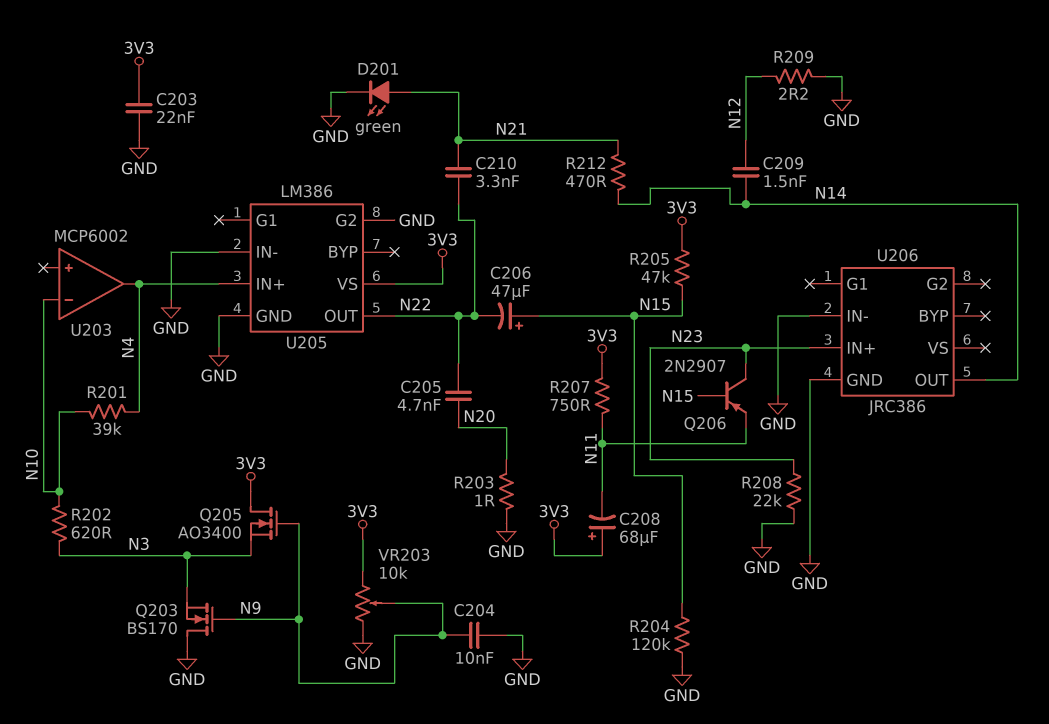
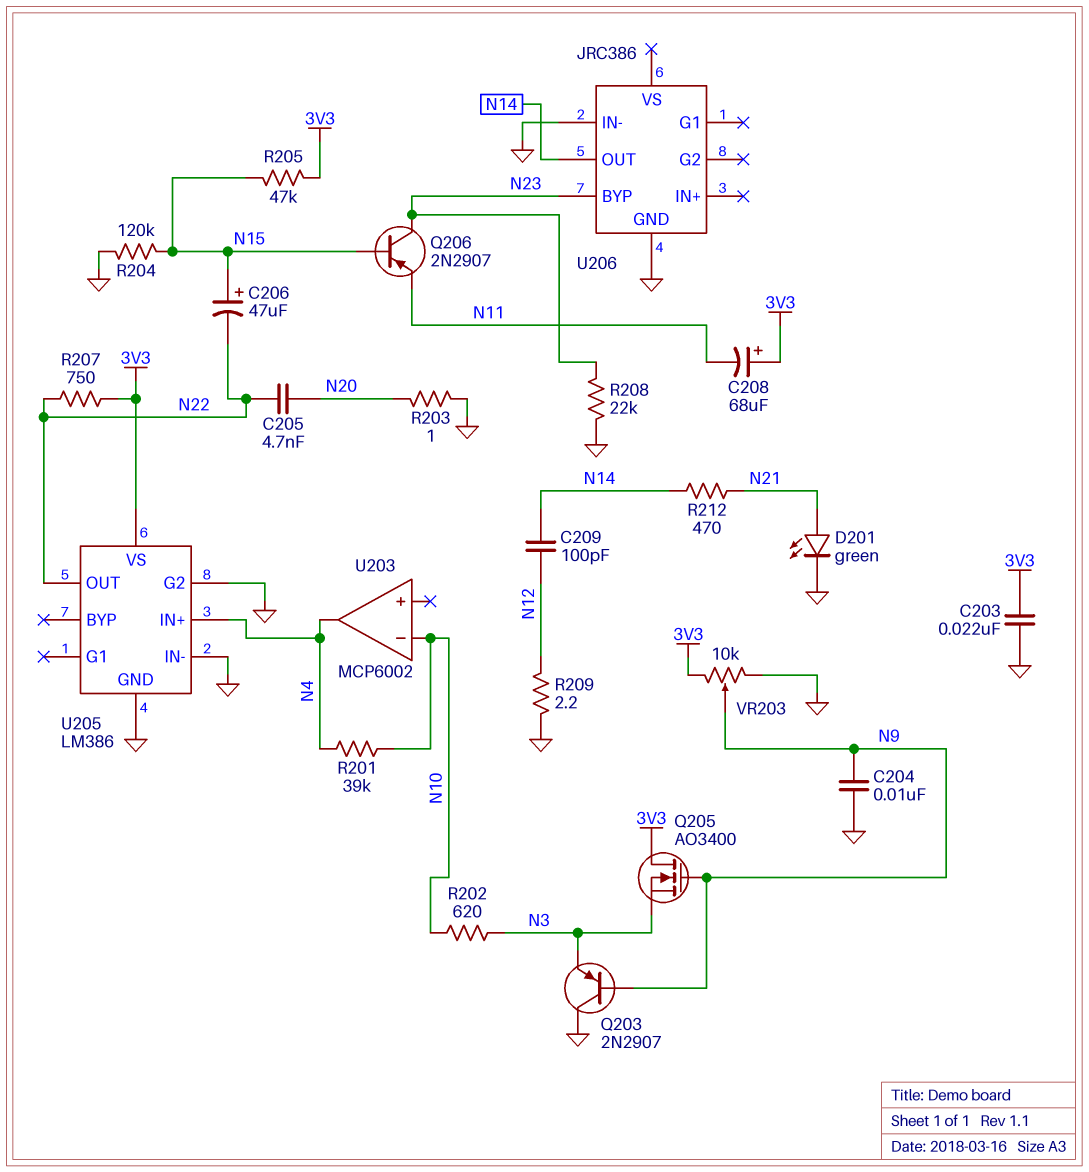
C209: 1.5nF (N12, N14) -> 100pF (N12, N14)
C210: 3.3nF (N21, N22) -> none
Q203: NMOS BS170 (G N9, D GND, S N3) -> PNP 2N2907 (B N9, C GND, E N3)
R207: 750 (3V3, N11) -> 750 (3V3, N22)
U206 pin BYP: none -> N23
U206 pin IN+: N23 -> none

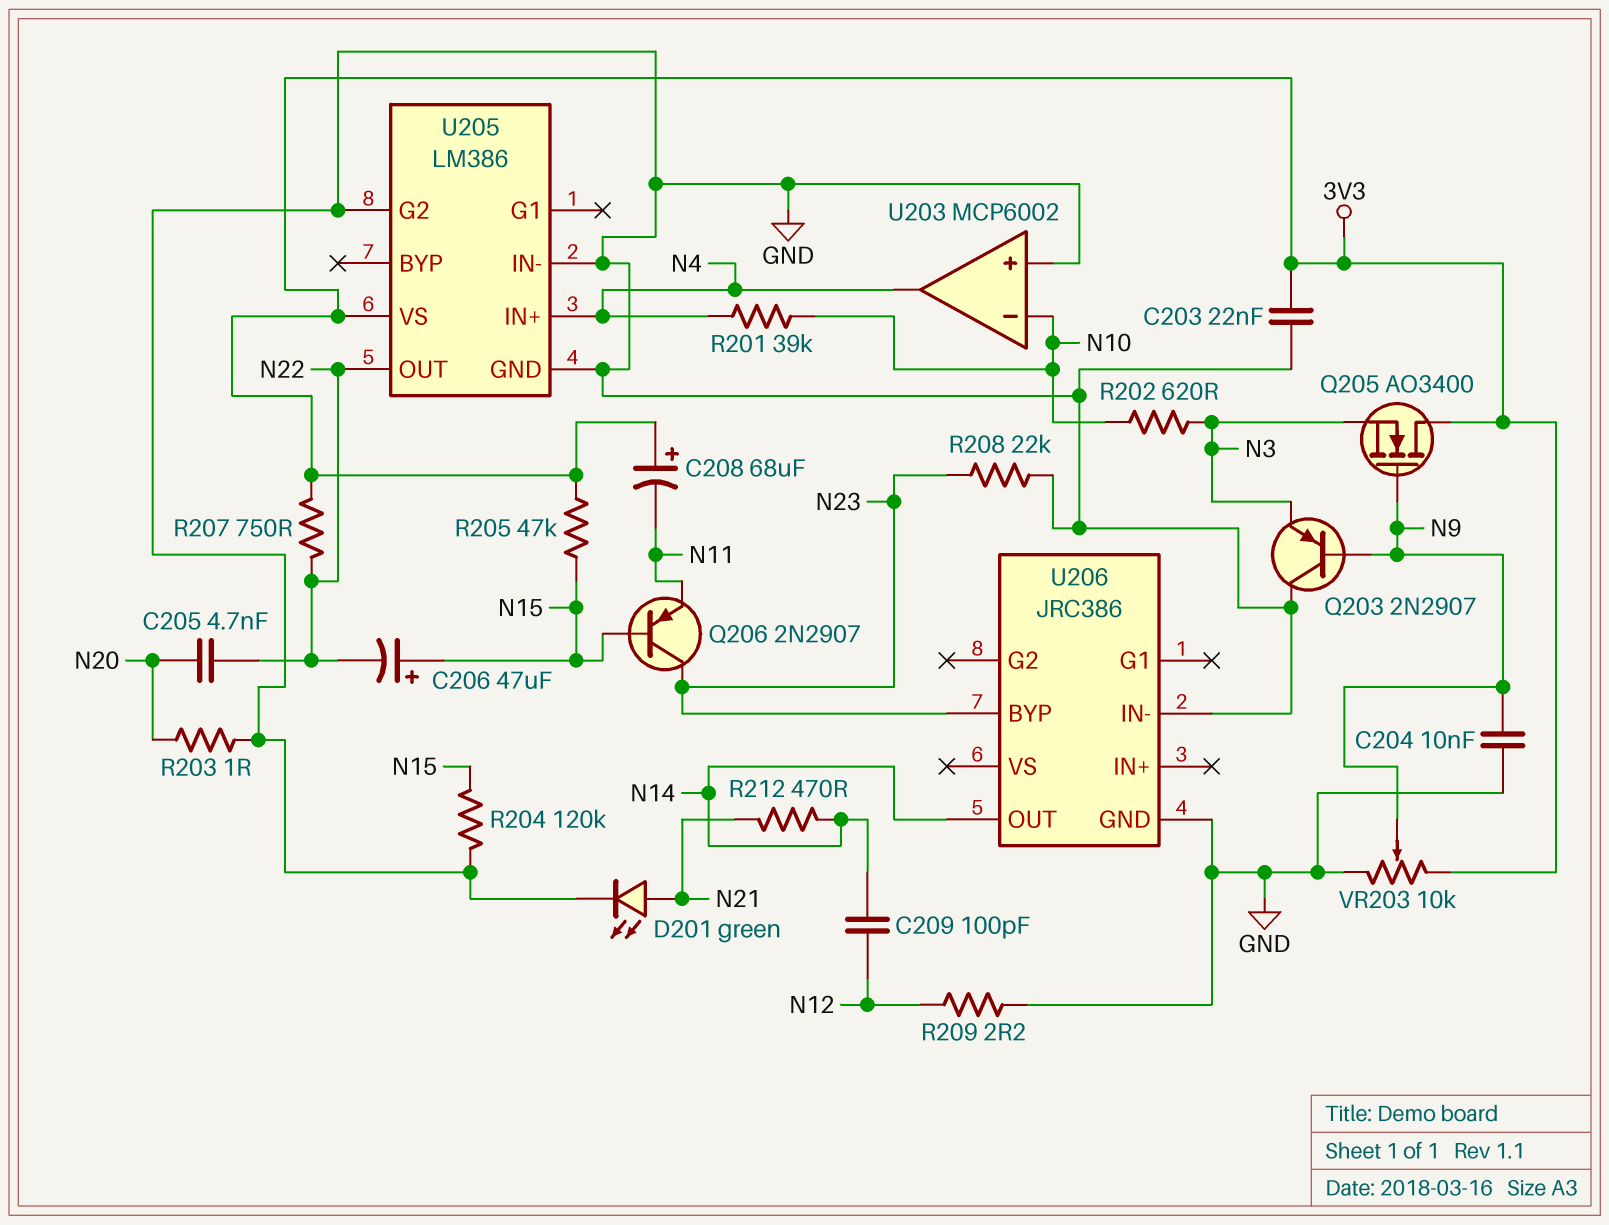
U203 pin in+: none -> GND

